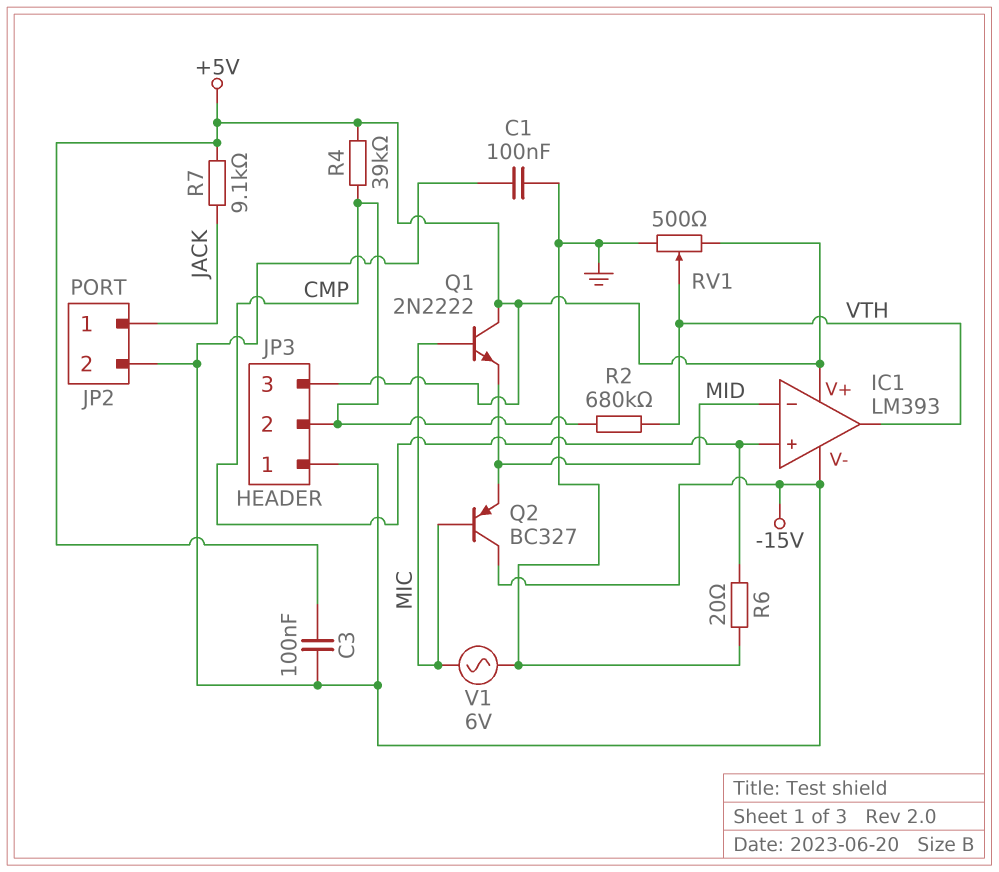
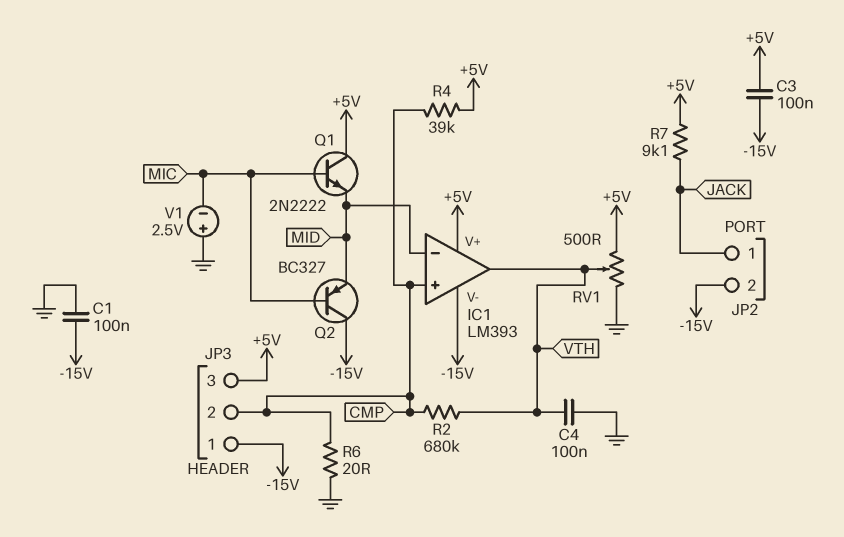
C4: none -> 100nF (GND, VTH)
V1: AC 6V (GND, MIC) -> 2.5V (plus GND, minus MIC)

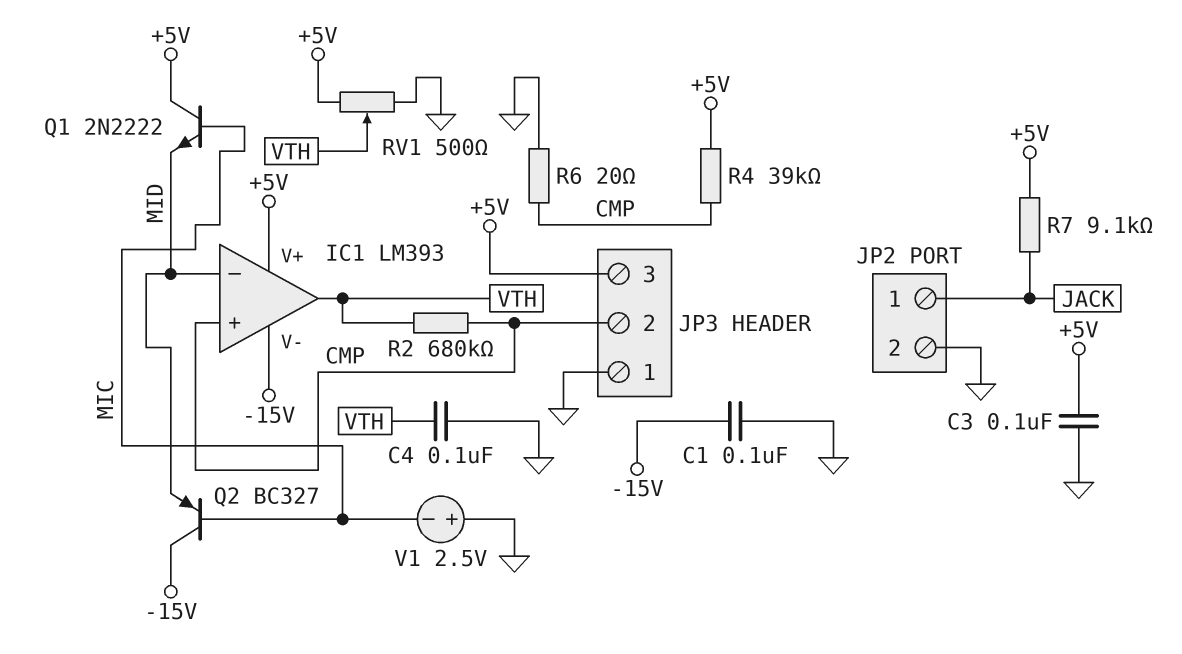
C3: 100nF (+5V, -15V) -> 100nF (+5V, GND)
JP2 pin 2: -15V -> GND
JP3 pin 1: -15V -> GND

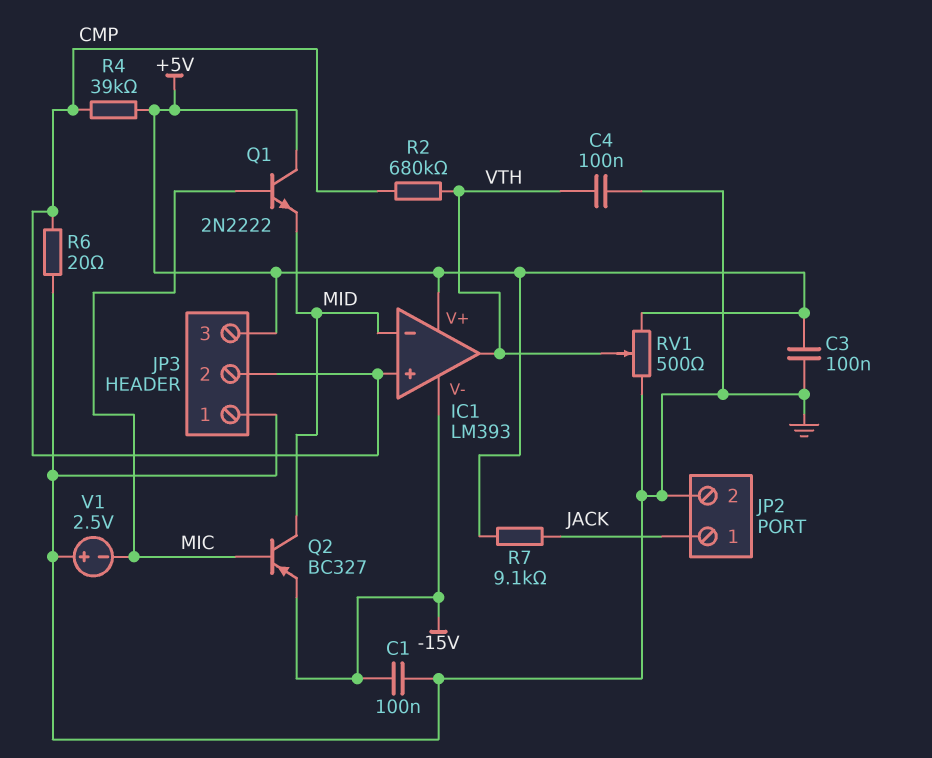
Q2: PNP BC327 (B MIC, C -15V, E MID) -> PNP BC327 (B MIC, C MID, E -15V)

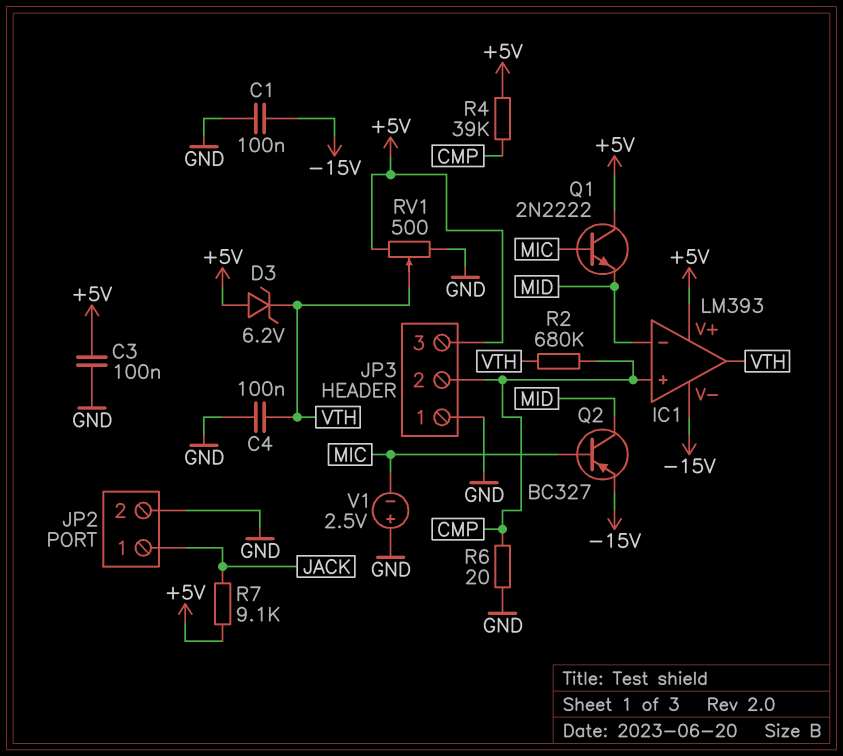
D3: none -> zener 6.2V (A +5V, K VTH)

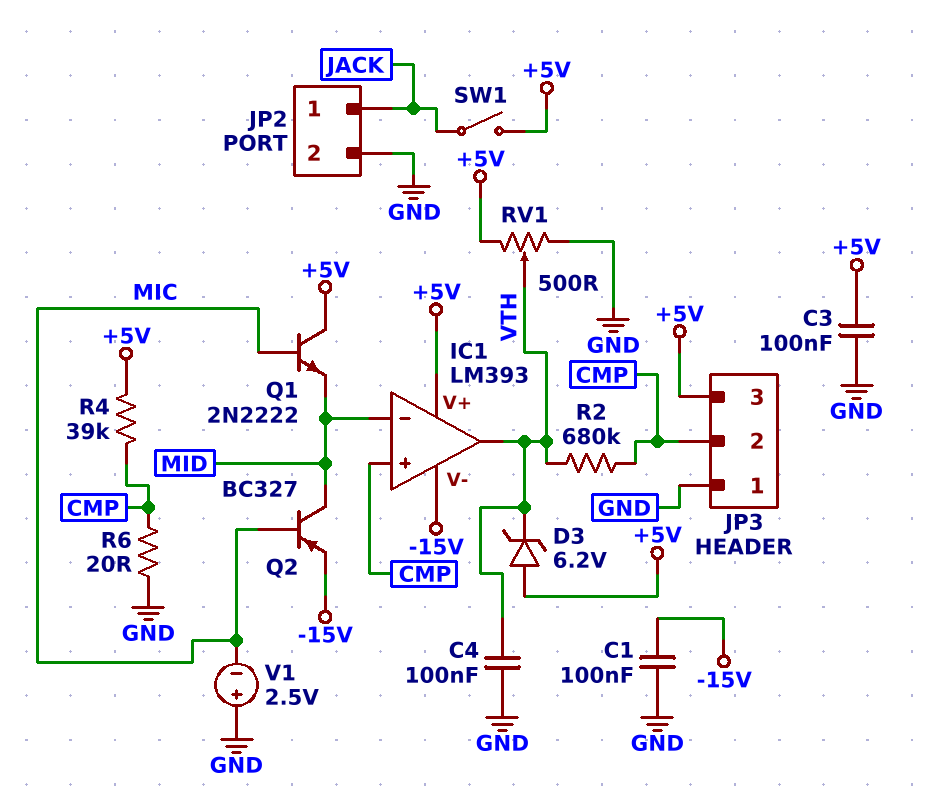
R7: 9.1k (+5V, JACK) -> none
SW1: none -> switch (+5V, JACK)

